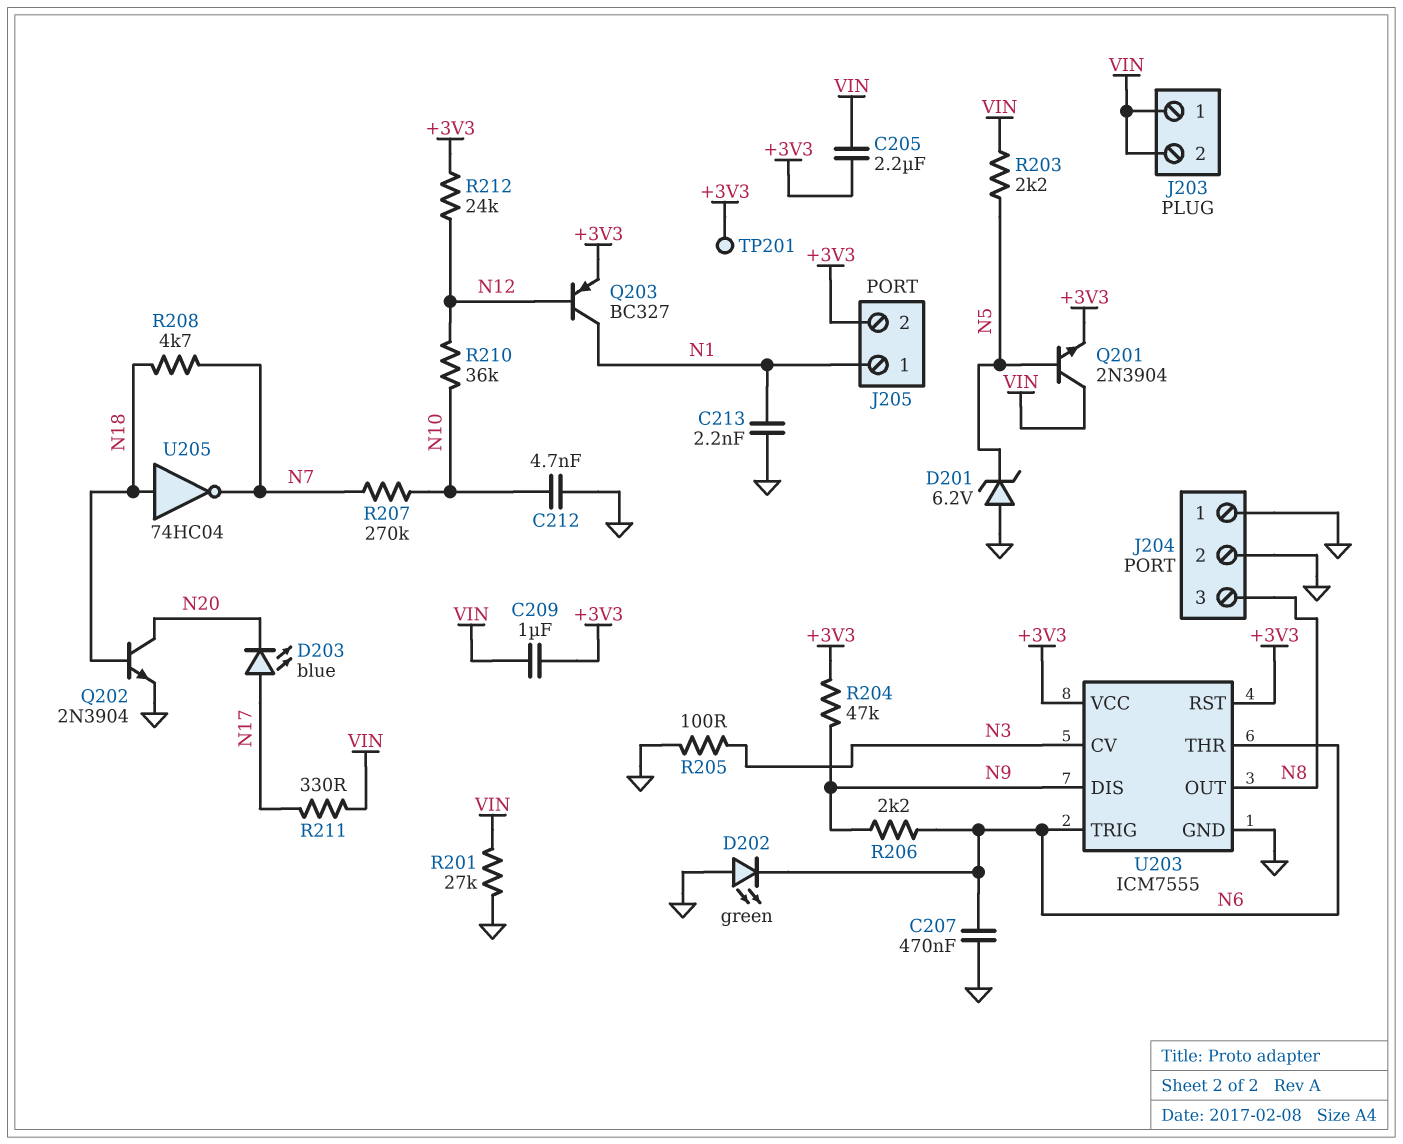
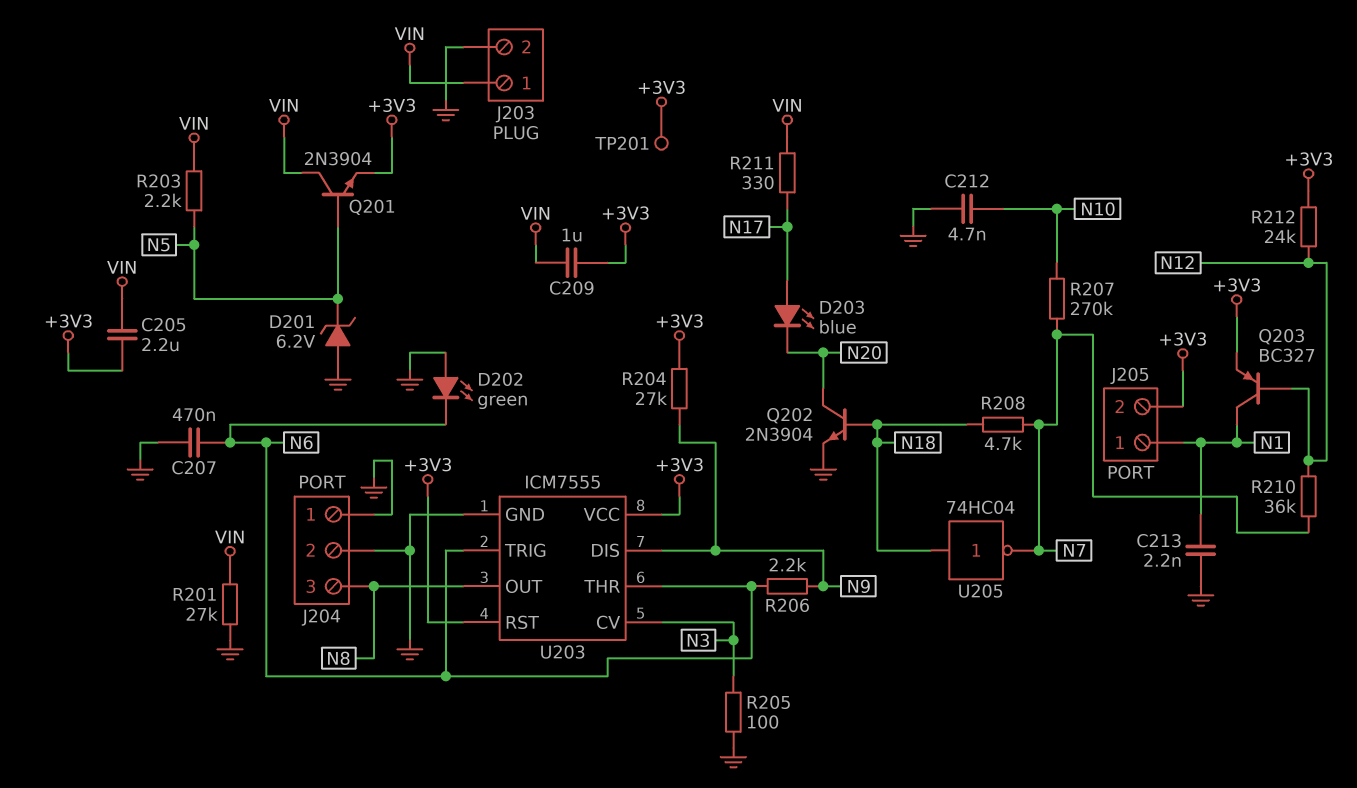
J203 pin 2: VIN -> GND
R204: 47k (+3V3, N9) -> 27k (+3V3, N9)
R210: 36k (N10, N12) -> 36k (N7, N12)

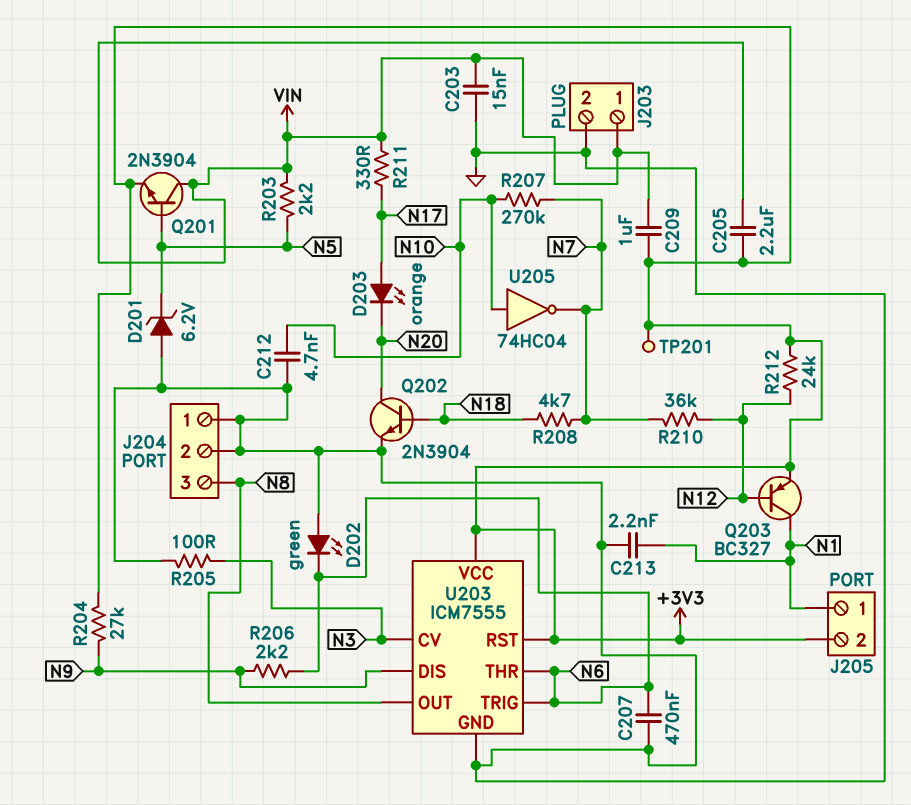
C203: none -> 15nF (GND, VIN)
D203: LED blue (A N17, K N20) -> LED orange (A N17, K N20)
R201: 27k (GND, VIN) -> none
U205: NOT 74HC04 (in N18, out N7) -> NOT 74HC04 (in N10, out N7)

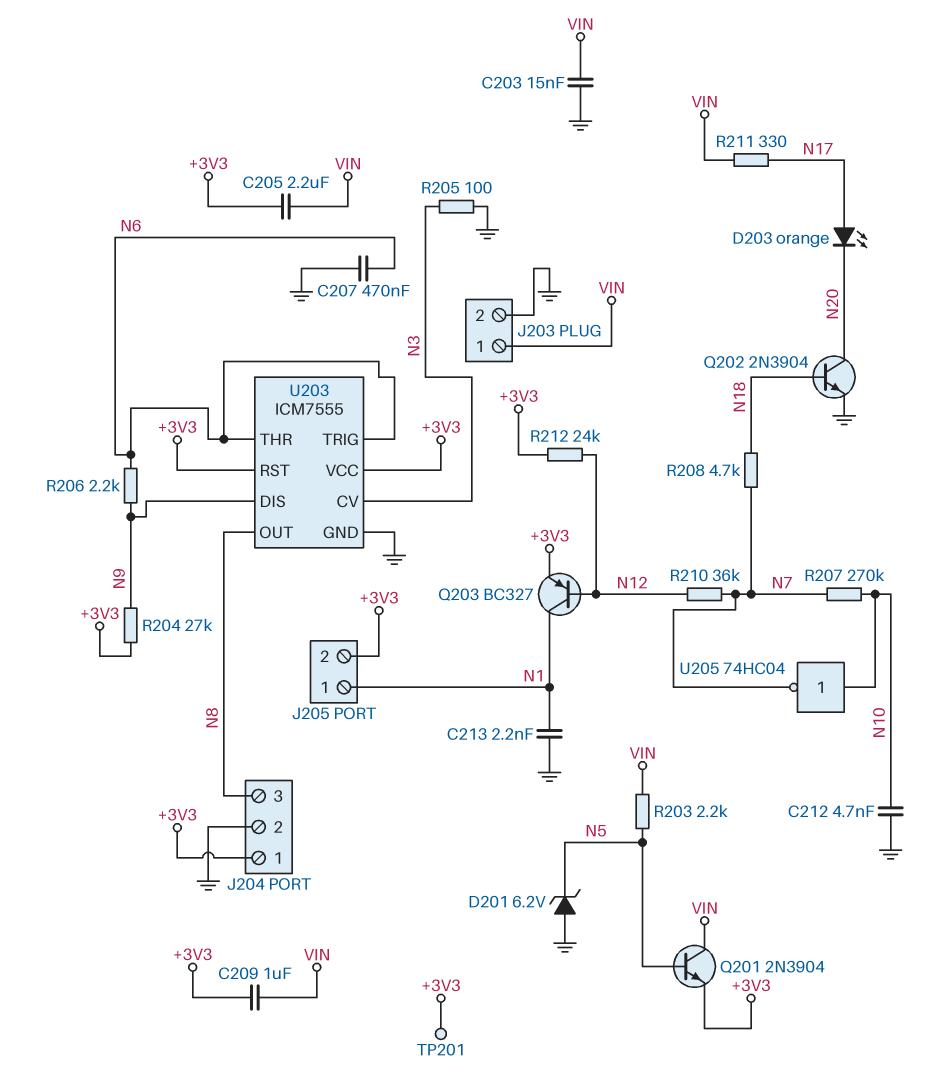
D202: LED green (A GND, K N6) -> none
J204 pin 1: GND -> +3V3

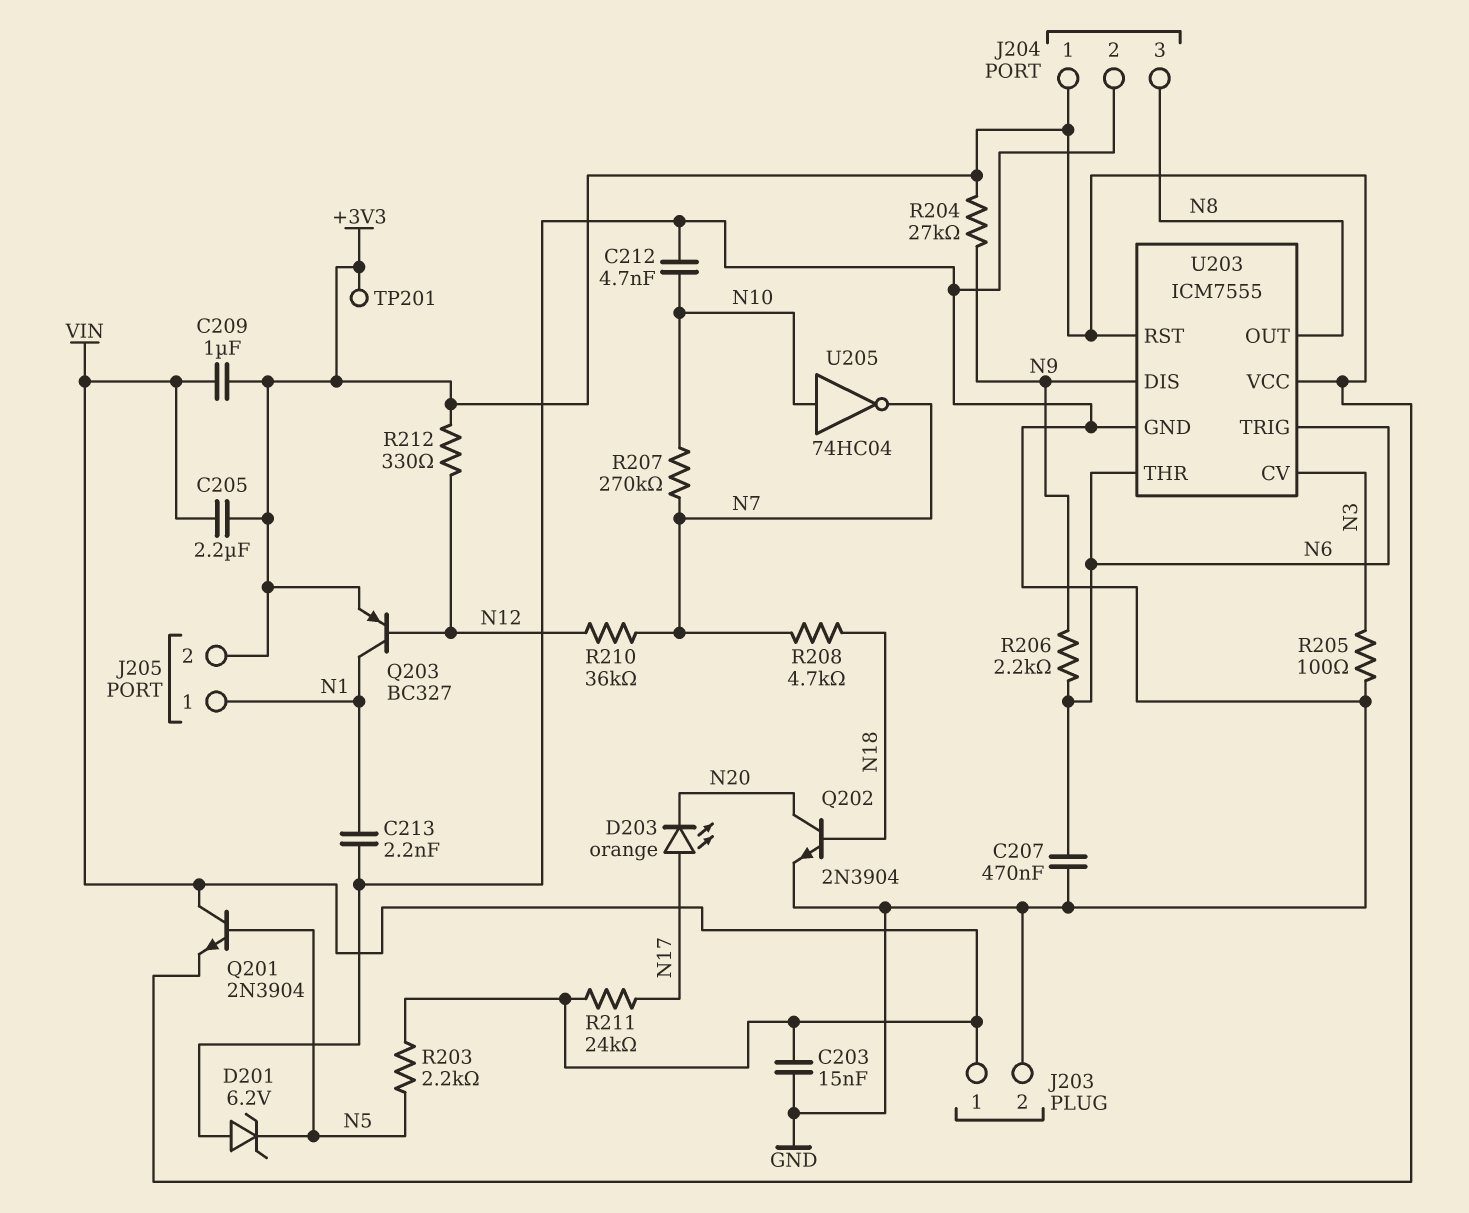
R211: 330 (N17, VIN) -> 24k (N17, VIN)
R212: 24k (+3V3, N12) -> 330 (+3V3, N12)

